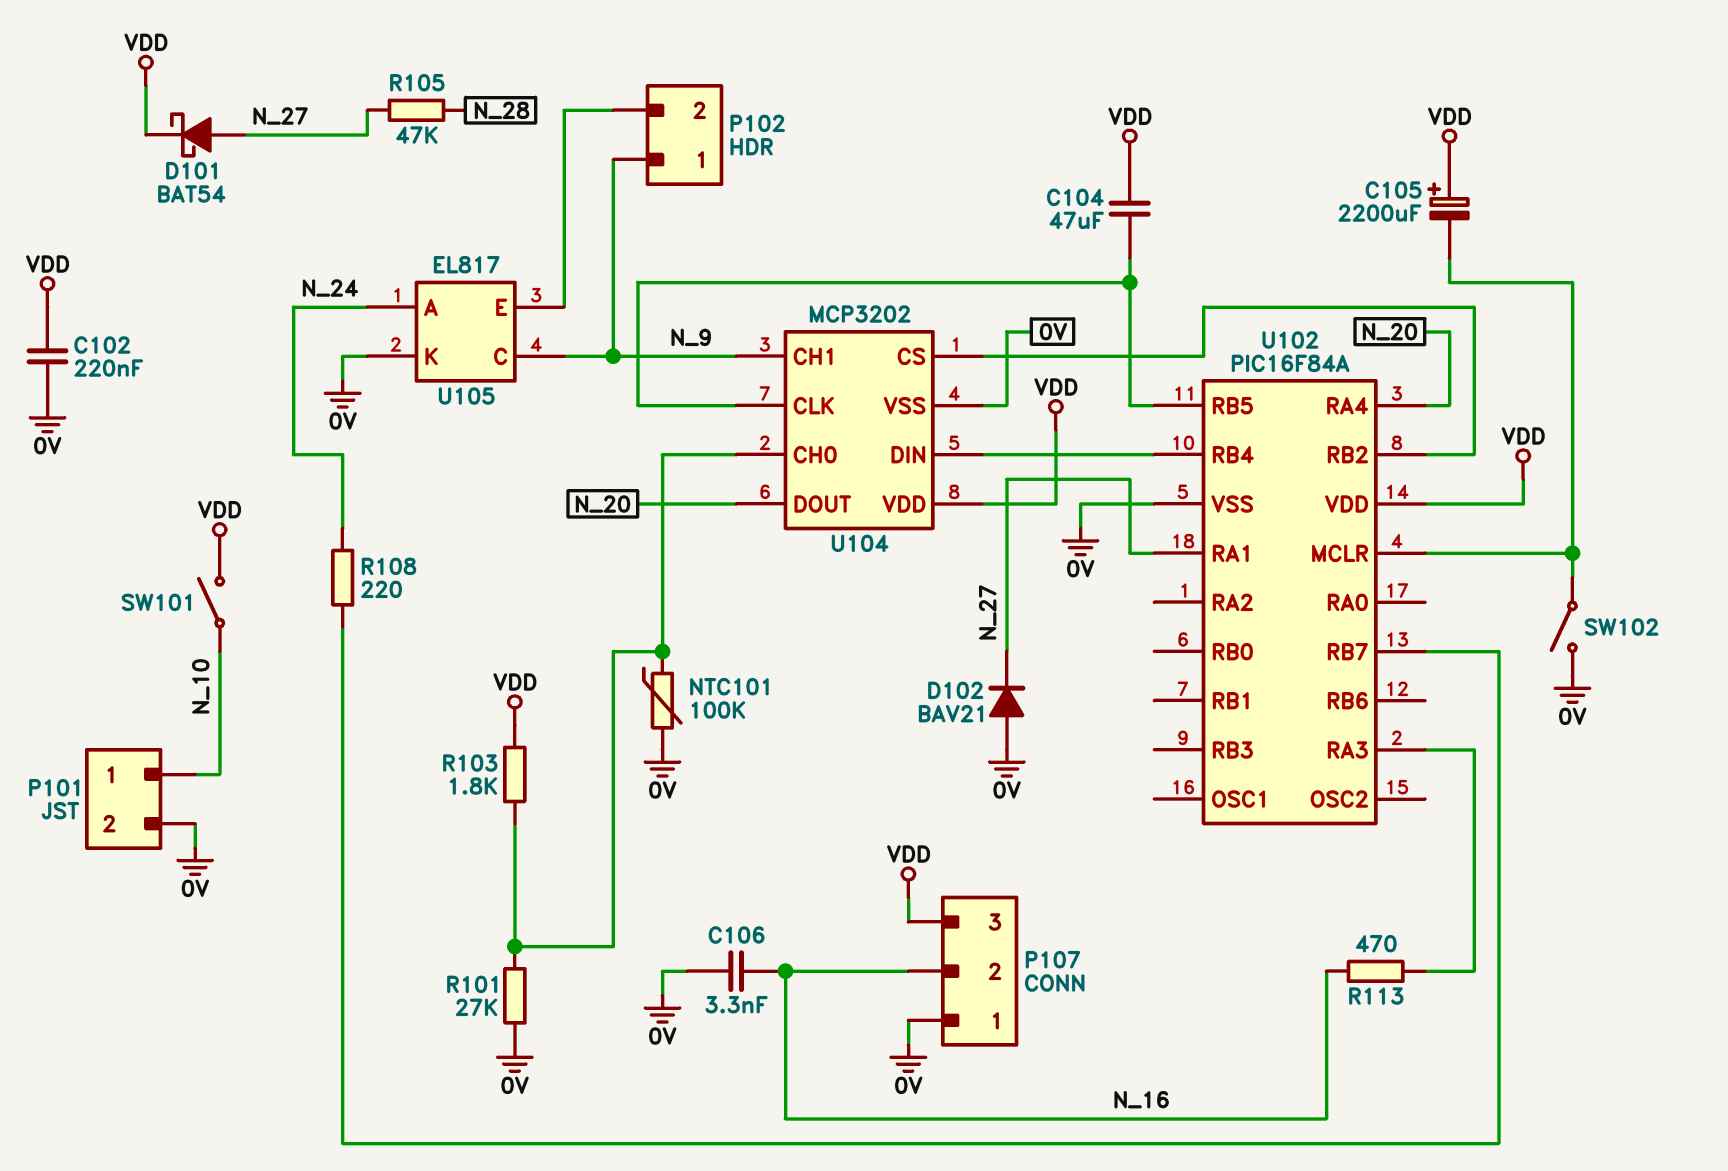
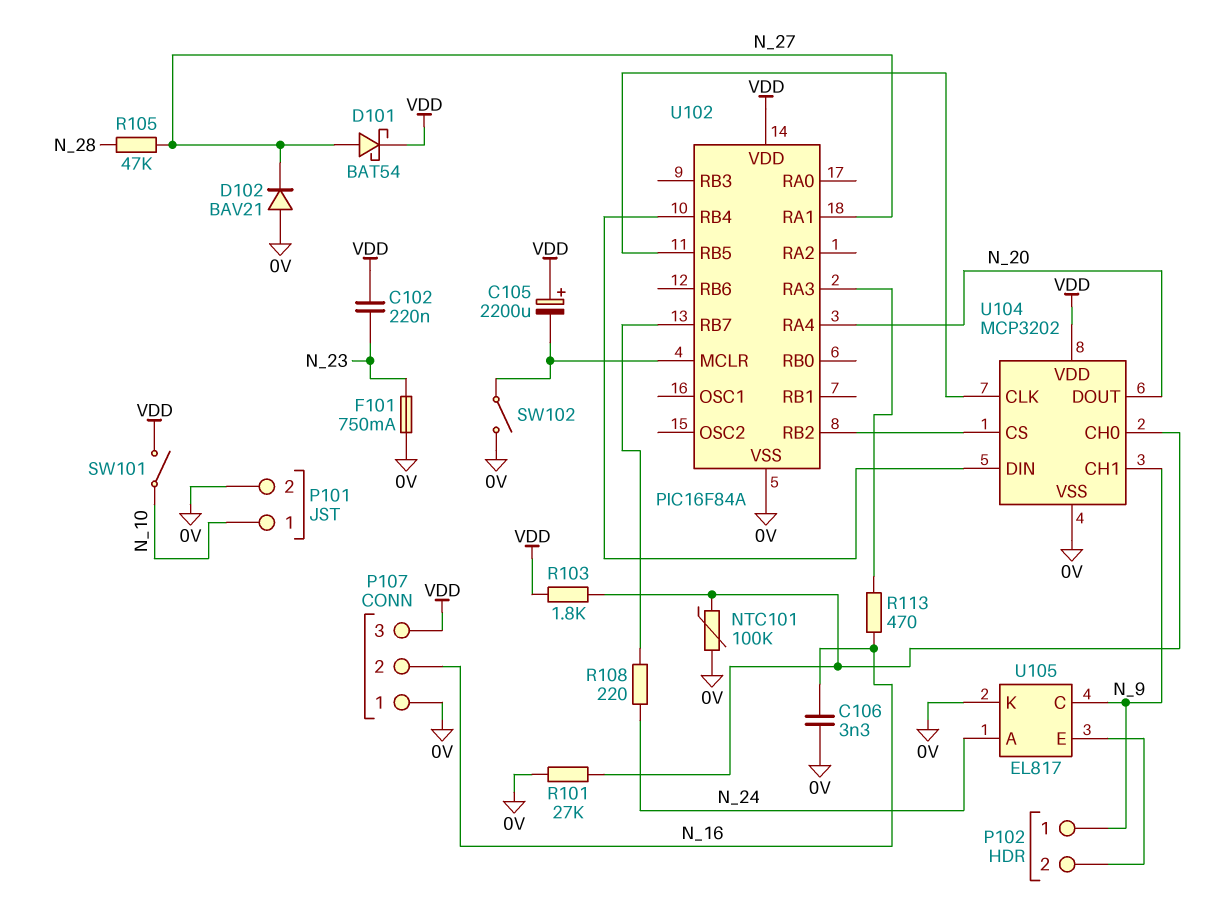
C102: 220nF (0V, VDD) -> 220nF (N_23, VDD)
C104: 47uF (U102/RB5, VDD) -> none
F101: none -> 750mA (0V, N_23)

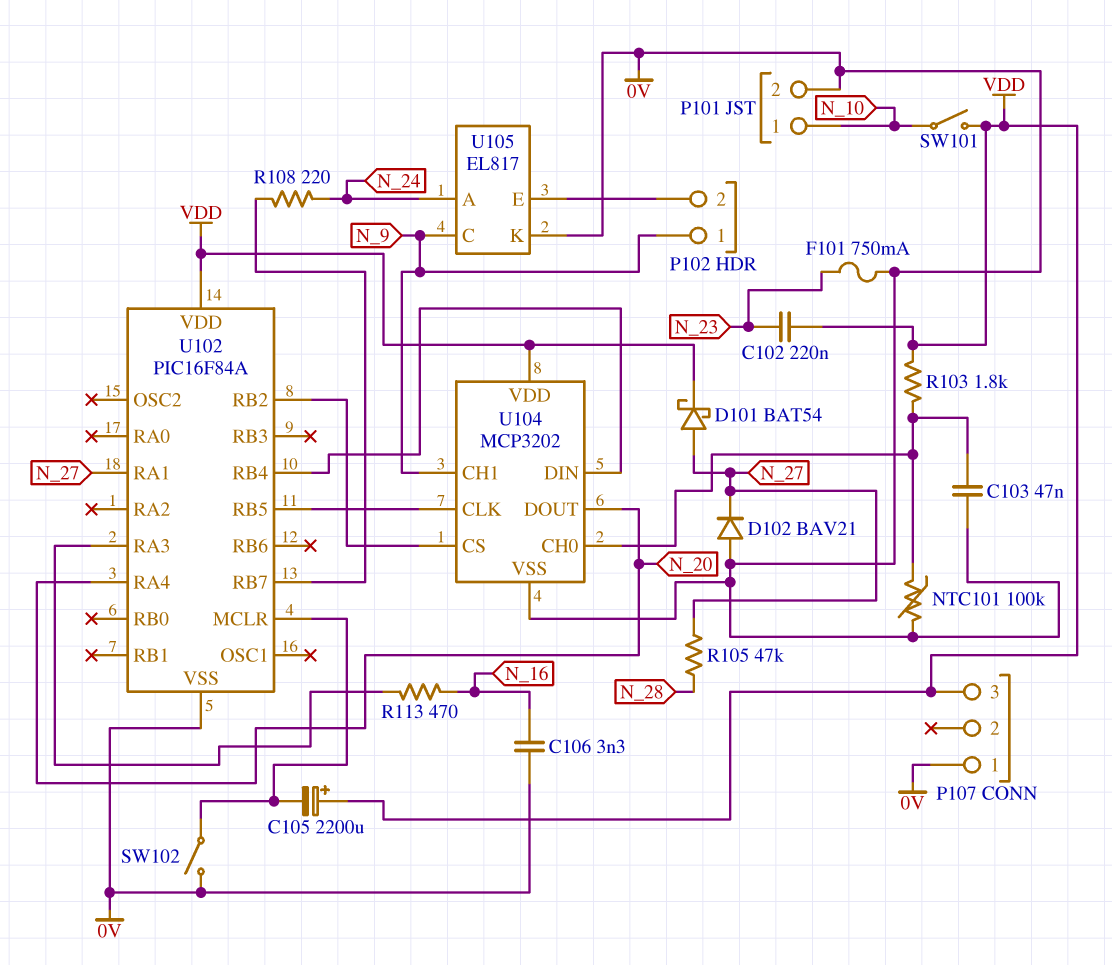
C103: none -> 47nF (0V, U104/CH0)
P107 pin 2: N_16 -> none
R101: 27k (0V, U104/CH0) -> none

